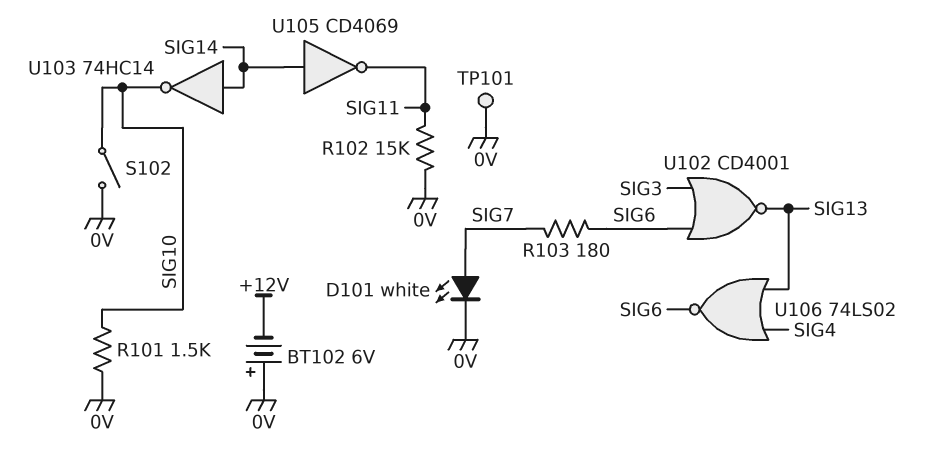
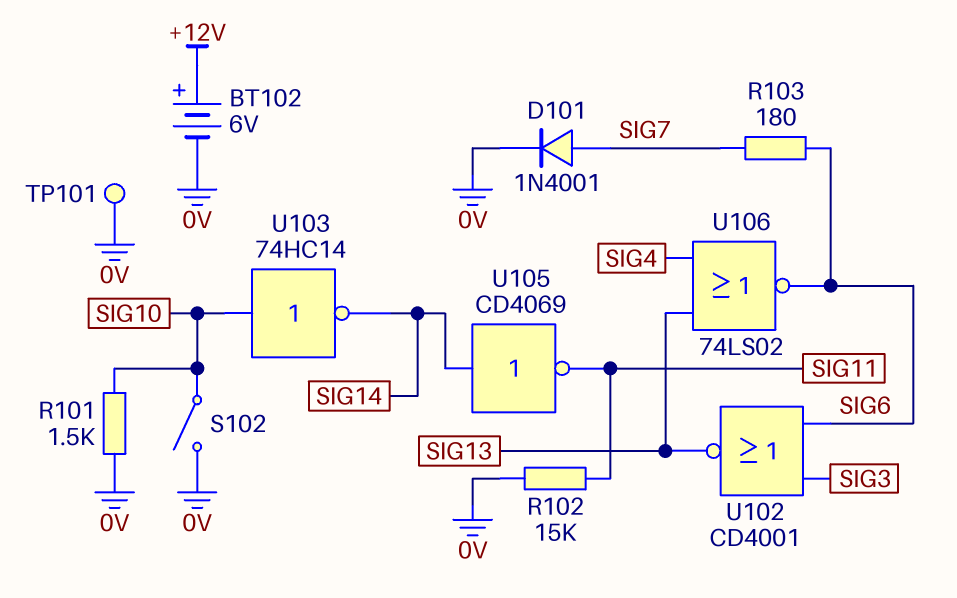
BT102: 6V (plus 0V, minus +12V) -> 6V (plus +12V, minus 0V)
D101: LED white (A SIG7, K 0V) -> diode 1N4001 (A SIG7, K 0V)
U103: NOT 74HC14 (in SIG14, out SIG10) -> NOT 74HC14 (in SIG10, out SIG14)

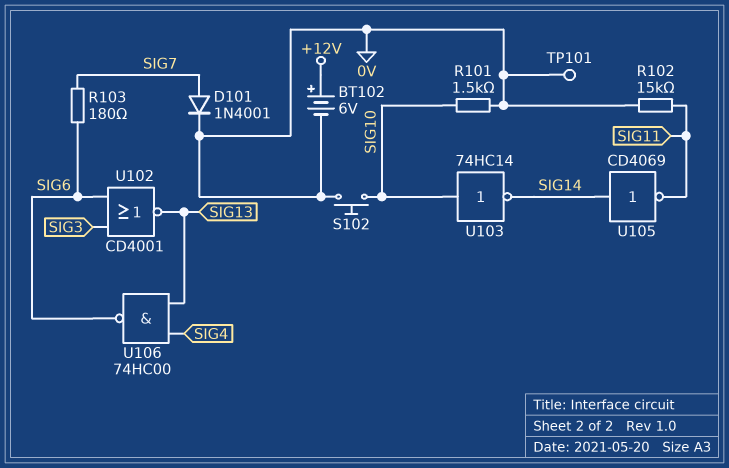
S102: switch (0V, SIG10) -> button (0V, SIG10)
U106: NOR 74LS02 (in SIG4, in SIG13, out SIG6) -> NAND 74HC00 (in SIG4, in SIG13, out SIG6)

